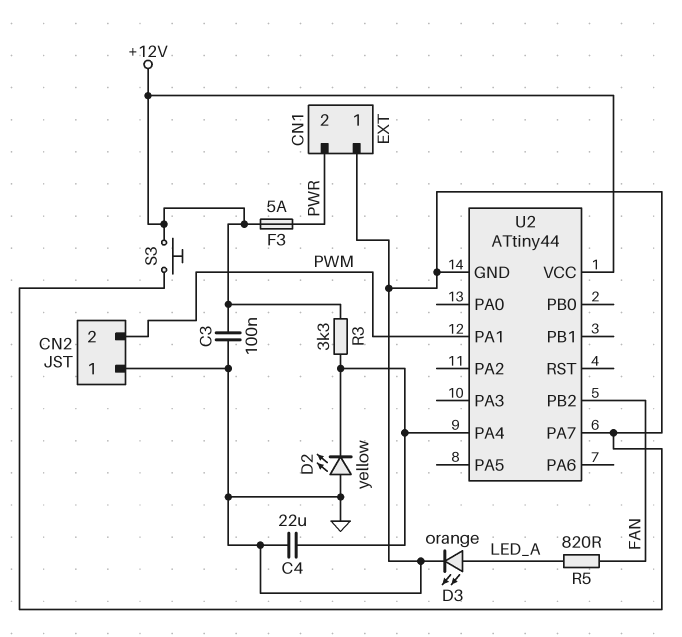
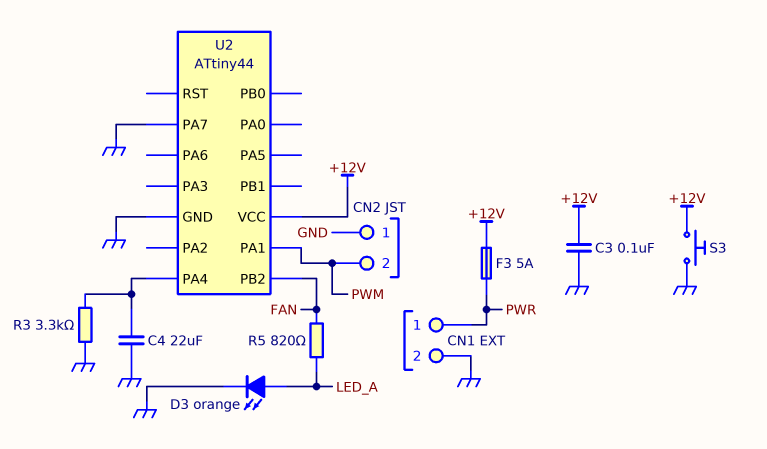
CN1 pin 1: GND -> PWR
CN1 pin 2: PWR -> GND
D2: LED yellow (A GND, K U2/PA4) -> none
R3: 3.3k (+12V, U2/PA4) -> 3.3k (GND, U2/PA4)

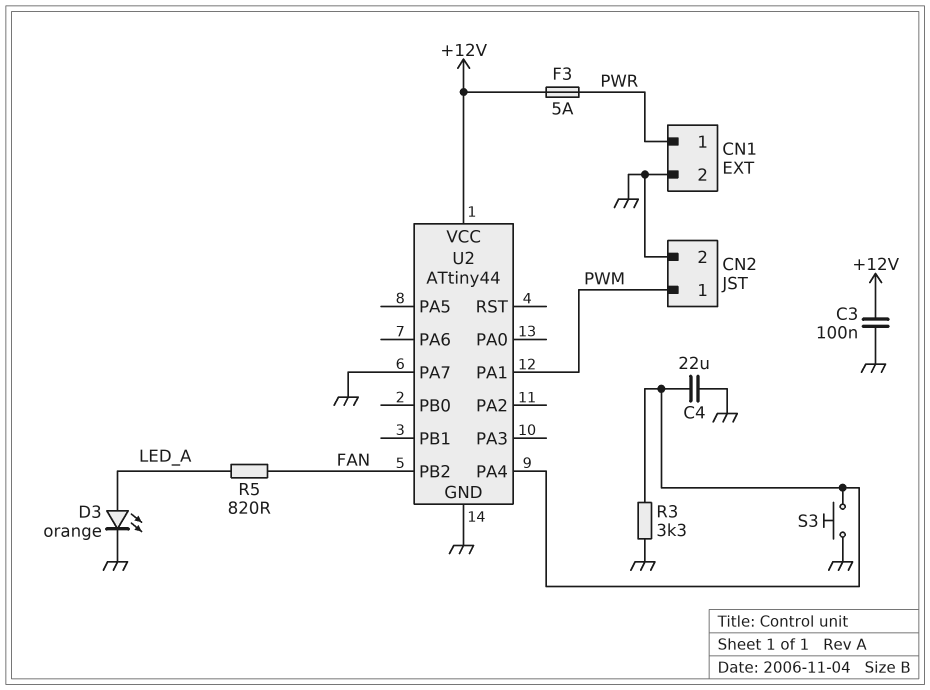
CN2 pin 1: GND -> PWM
CN2 pin 2: PWM -> GND
S3: button (+12V, GND) -> button (GND, U2/PA4)

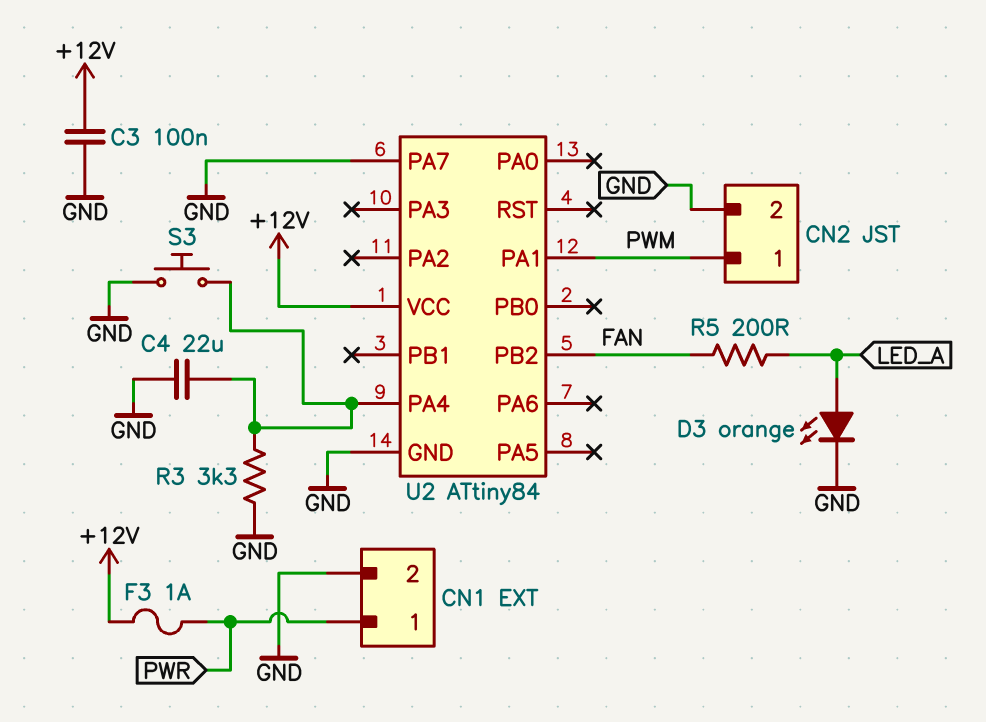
F3: 5A (+12V, PWR) -> 1A (+12V, PWR)
R5: 820 (FAN, LED_A) -> 200 (FAN, LED_A)
U2: ATtiny44 -> ATtiny84

